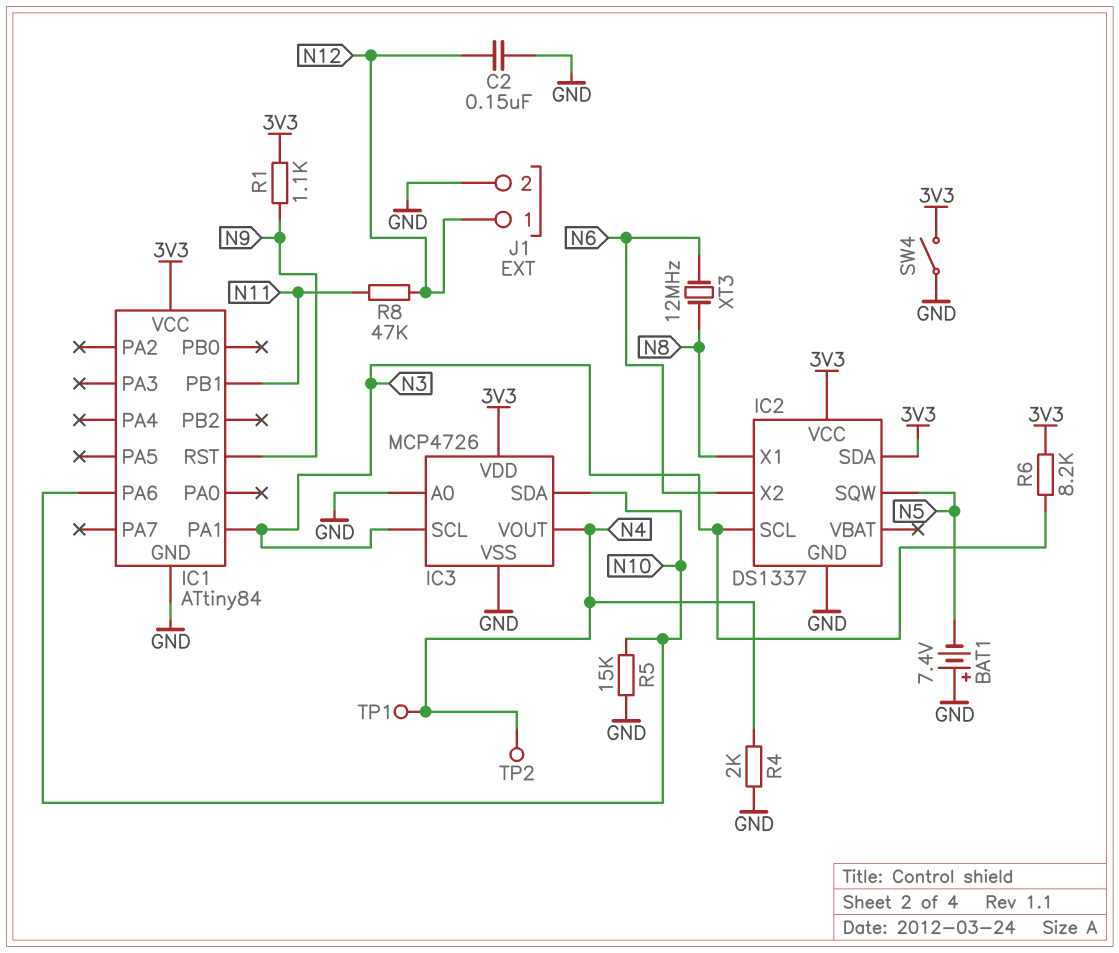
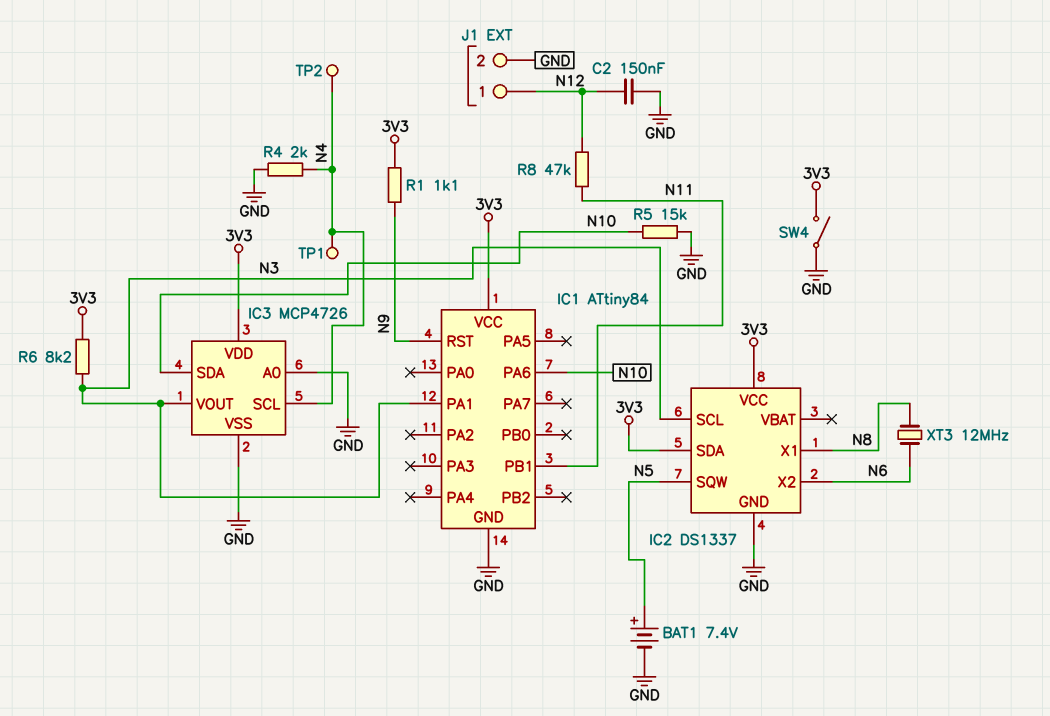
BAT1: 7.4V (plus GND, minus N5) -> 7.4V (plus N5, minus GND)
IC3 pin SCL: N3 -> N4
IC3 pin VOUT: N4 -> N3

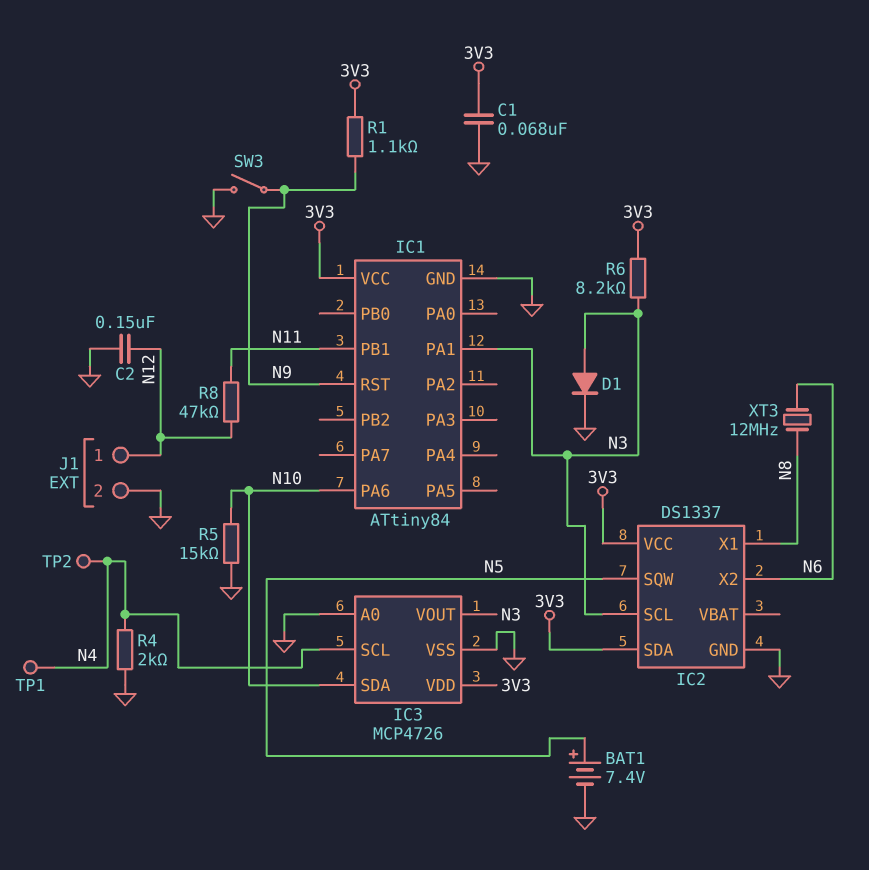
C1: none -> 68nF (3V3, GND)
D1: none -> diode (A N3, K GND)
SW3: none -> switch (GND, N9)
SW4: switch (3V3, GND) -> none

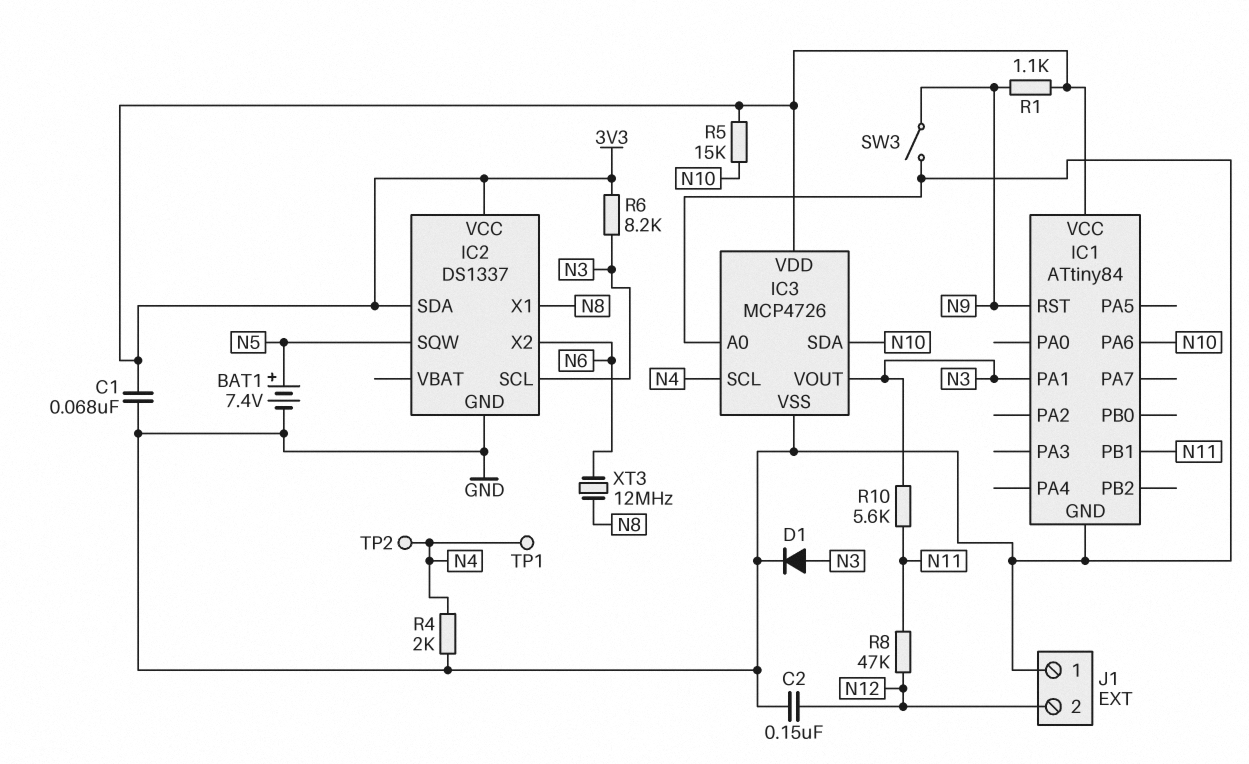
J1 pin 1: N12 -> GND
J1 pin 2: GND -> N12
R5: 15k (GND, N10) -> 15k (3V3, N10)
R10: none -> 5.6k (N3, N11)

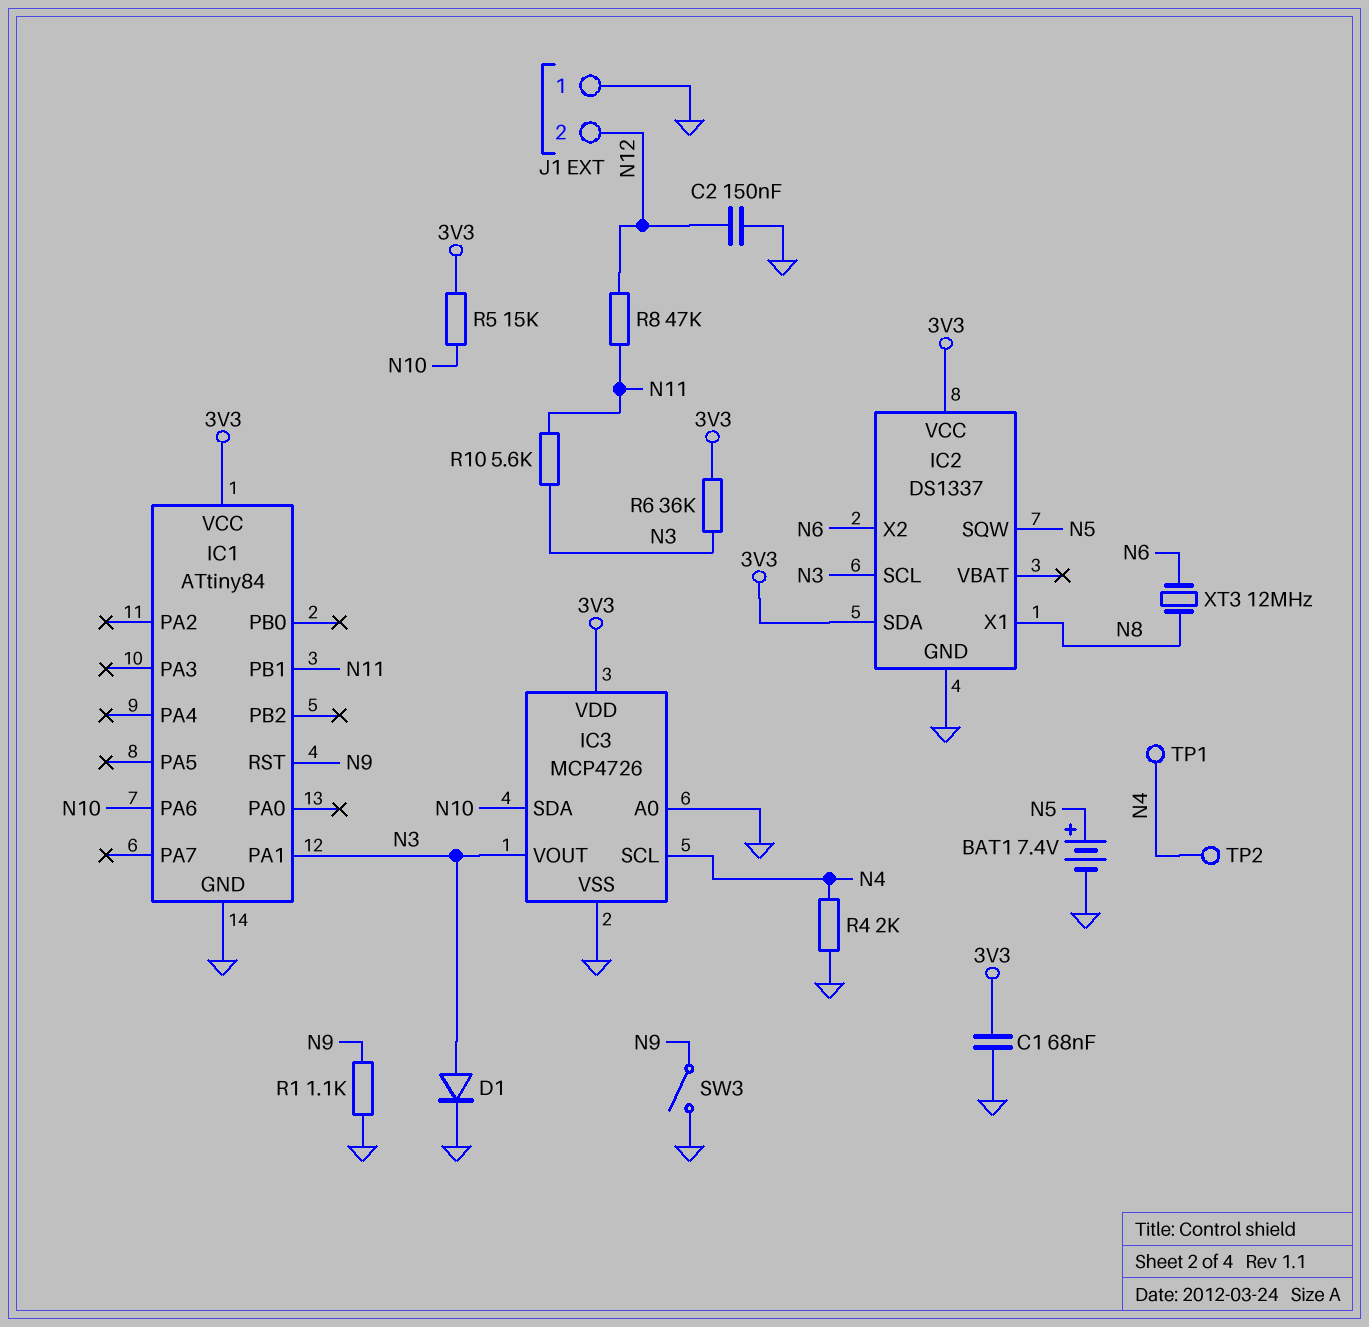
R1: 1.1k (3V3, N9) -> 1.1k (GND, N9)
R6: 8.2k (3V3, N3) -> 36k (3V3, N3)

